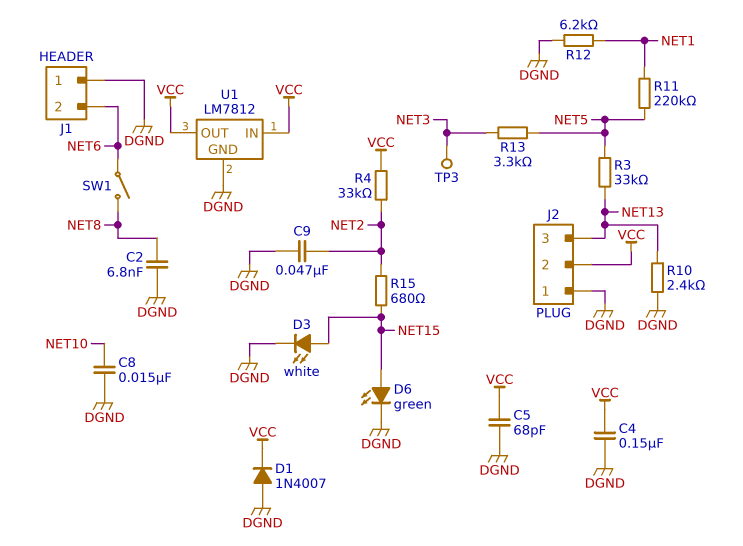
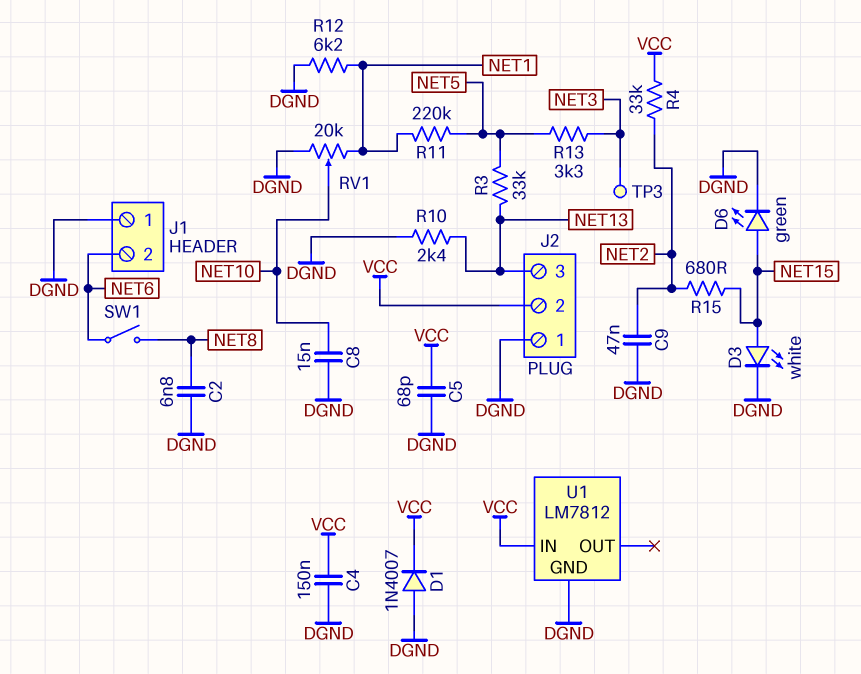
RV1: none -> 20k (DGND, NET1, wiper NET10)
U1 pin OUT: VCC -> none

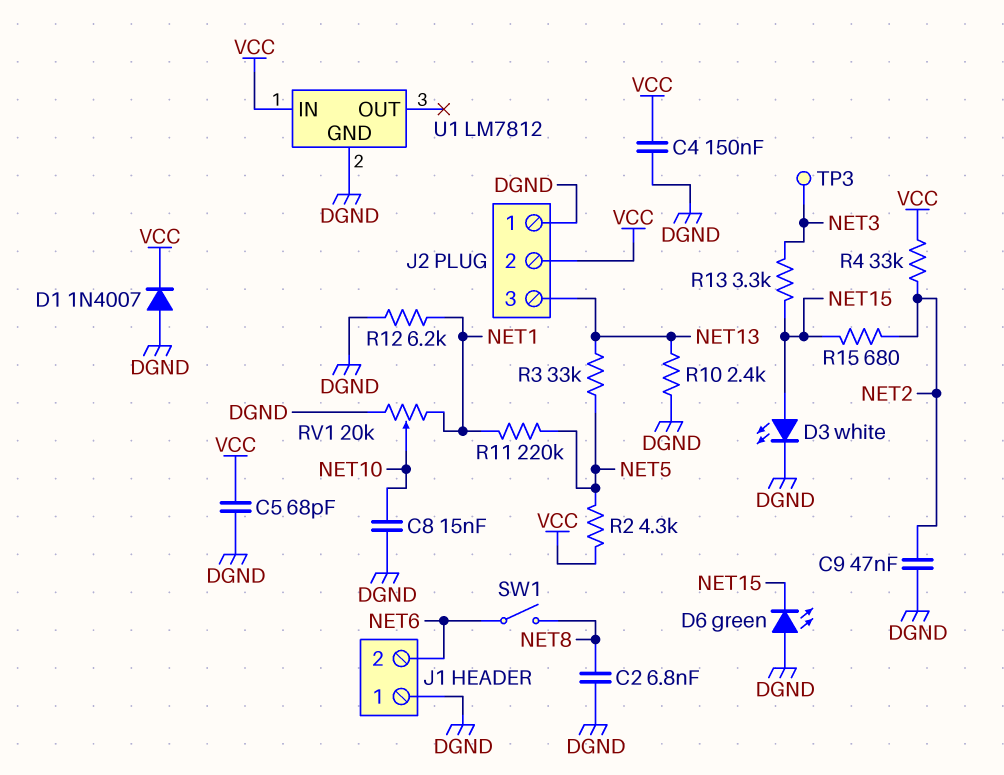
D6: LED green (A NET15, K DGND) -> LED green (A DGND, K NET15)
R2: none -> 4.3k (NET5, VCC)
R13: 3.3k (NET3, NET5) -> 3.3k (NET3, NET15)

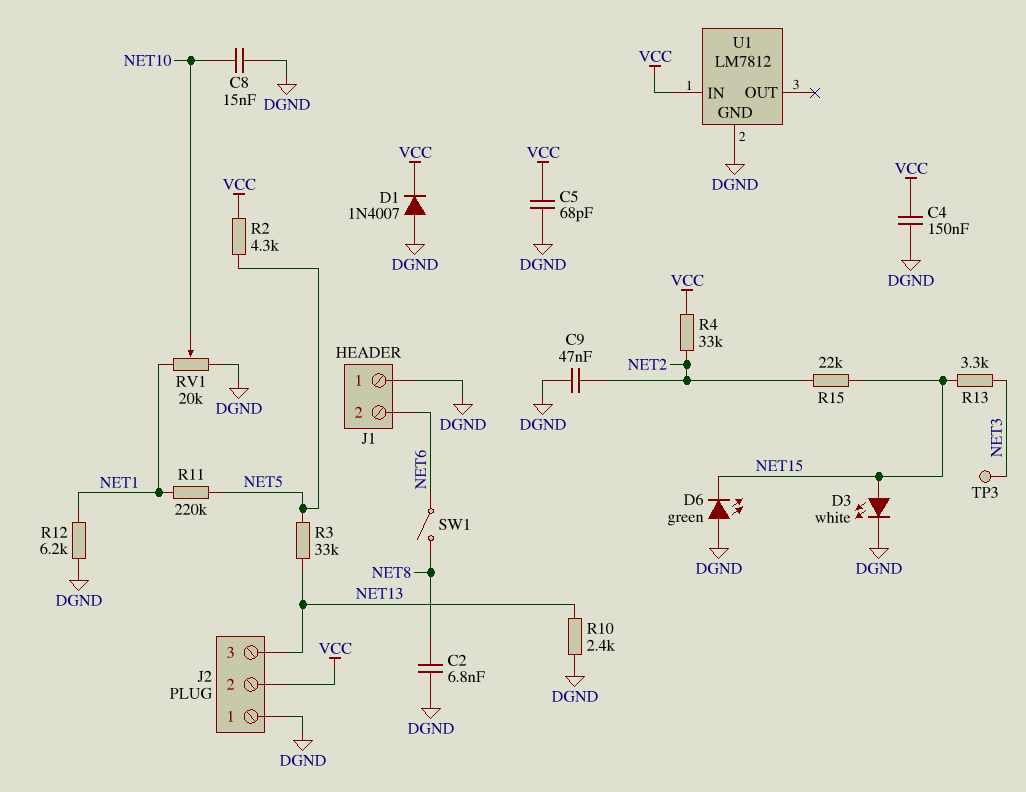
R15: 680 (NET2, NET15) -> 22k (NET2, NET15)

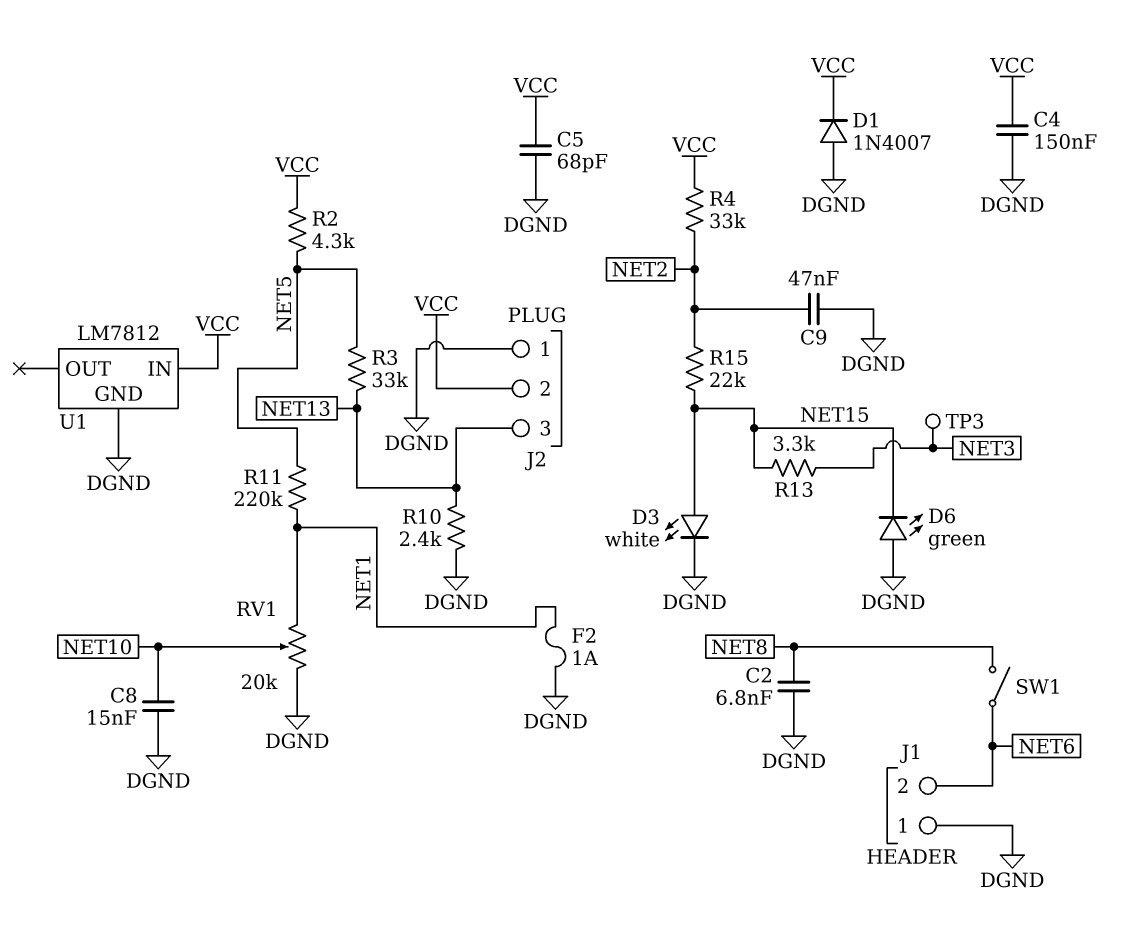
F2: none -> 1A (DGND, NET1)
R12: 6.2k (DGND, NET1) -> none

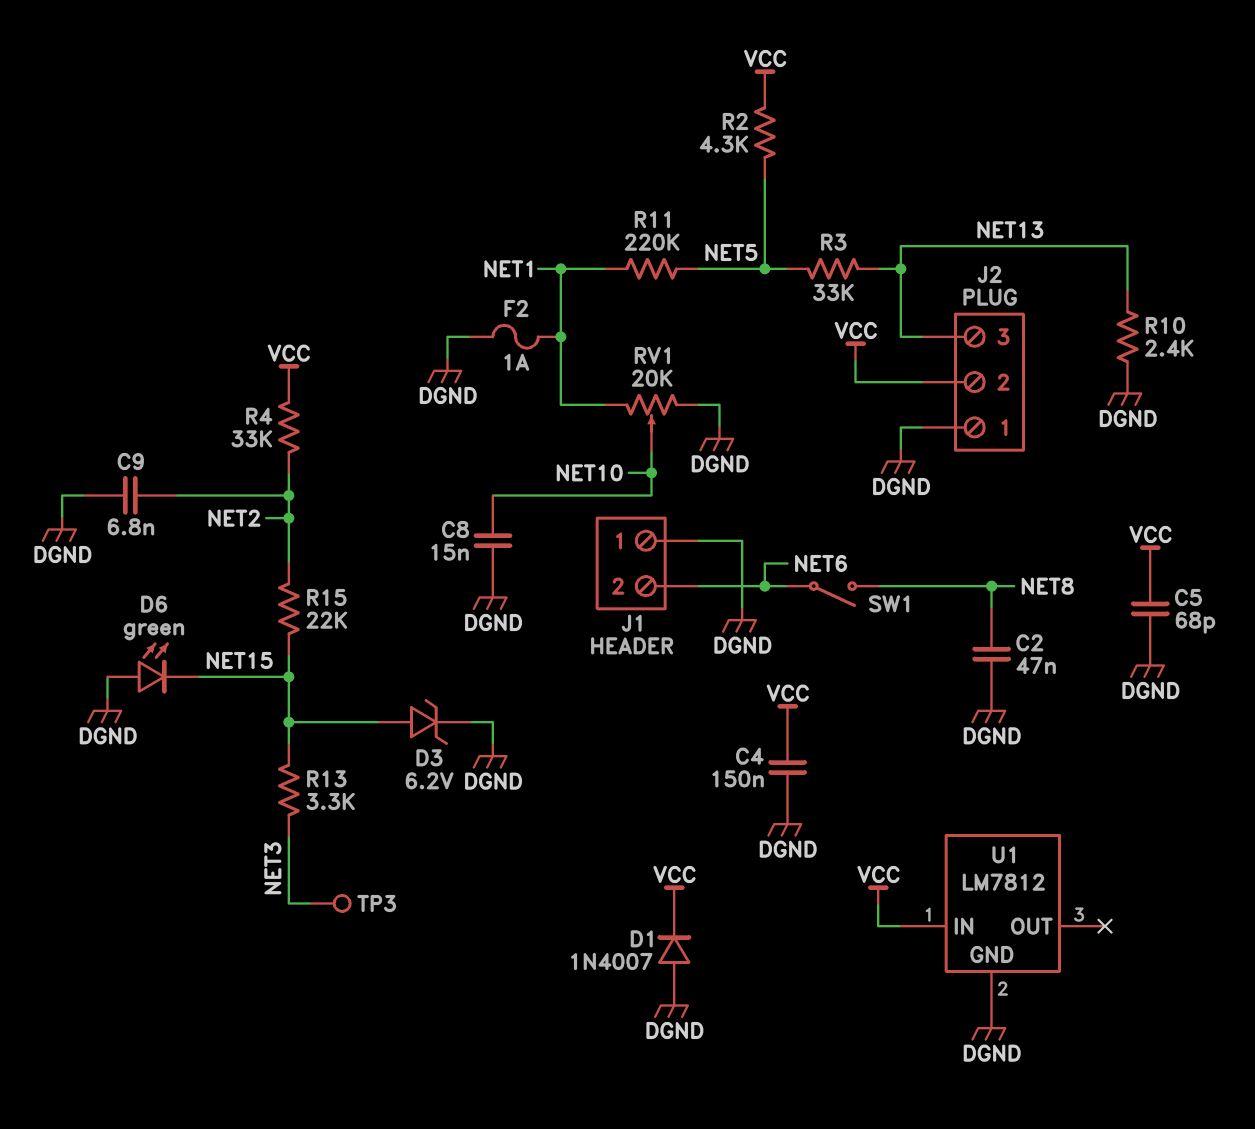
C2: 6.8nF (DGND, NET8) -> 47nF (DGND, NET8)
C9: 47nF (DGND, NET2) -> 6.8nF (DGND, NET2)
D3: LED white (A NET15, K DGND) -> zener 6.2V (A NET15, K DGND)

